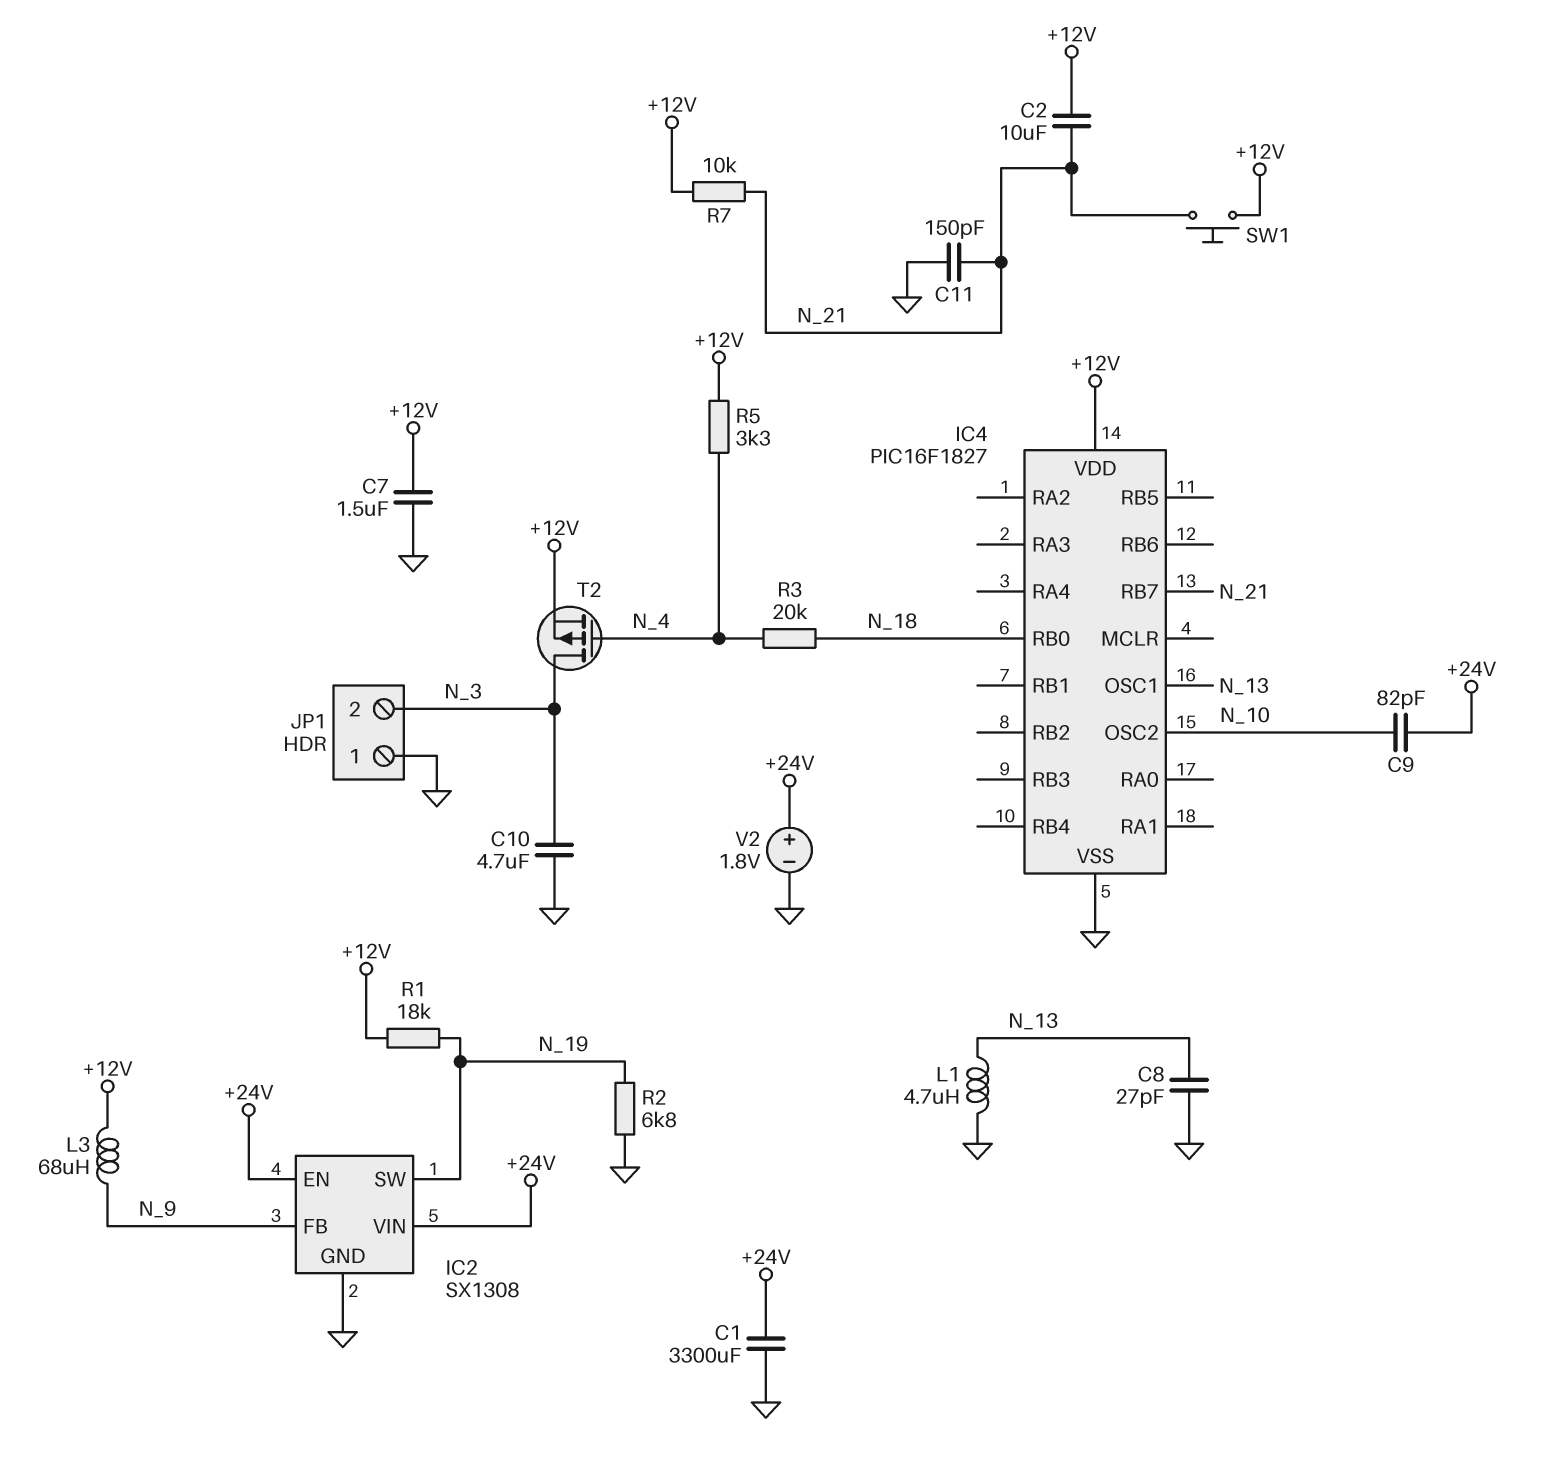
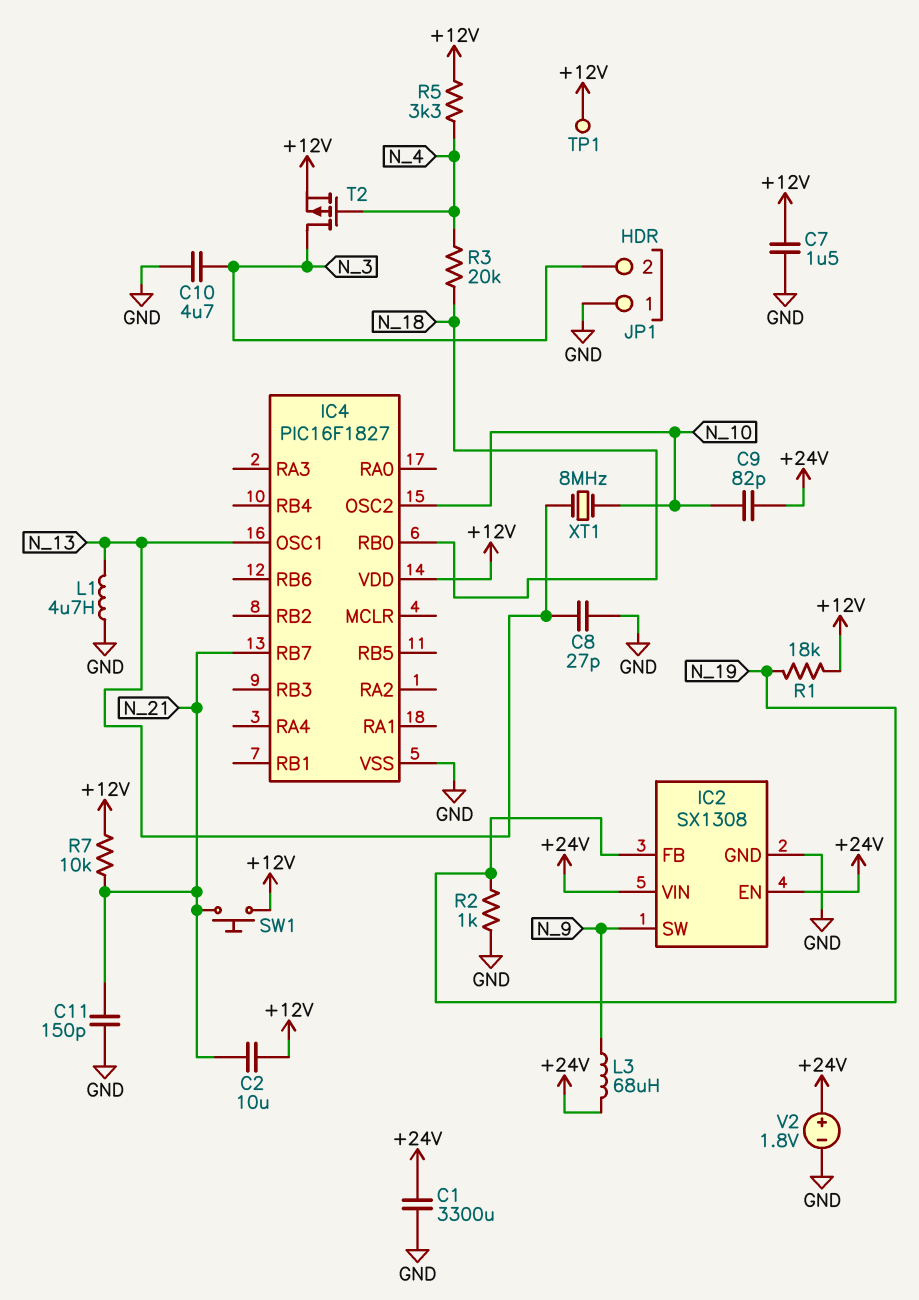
IC2 pin FB: N_9 -> N_19
IC2 pin SW: N_19 -> N_9
L3: 68uH (+12V, N_9) -> 68uH (+24V, N_9)
R2: 6.8k (GND, N_19) -> 1k (GND, N_19)
TP1: none -> test point (+12V)
XT1: none -> 8MHz (N_10, N_13)

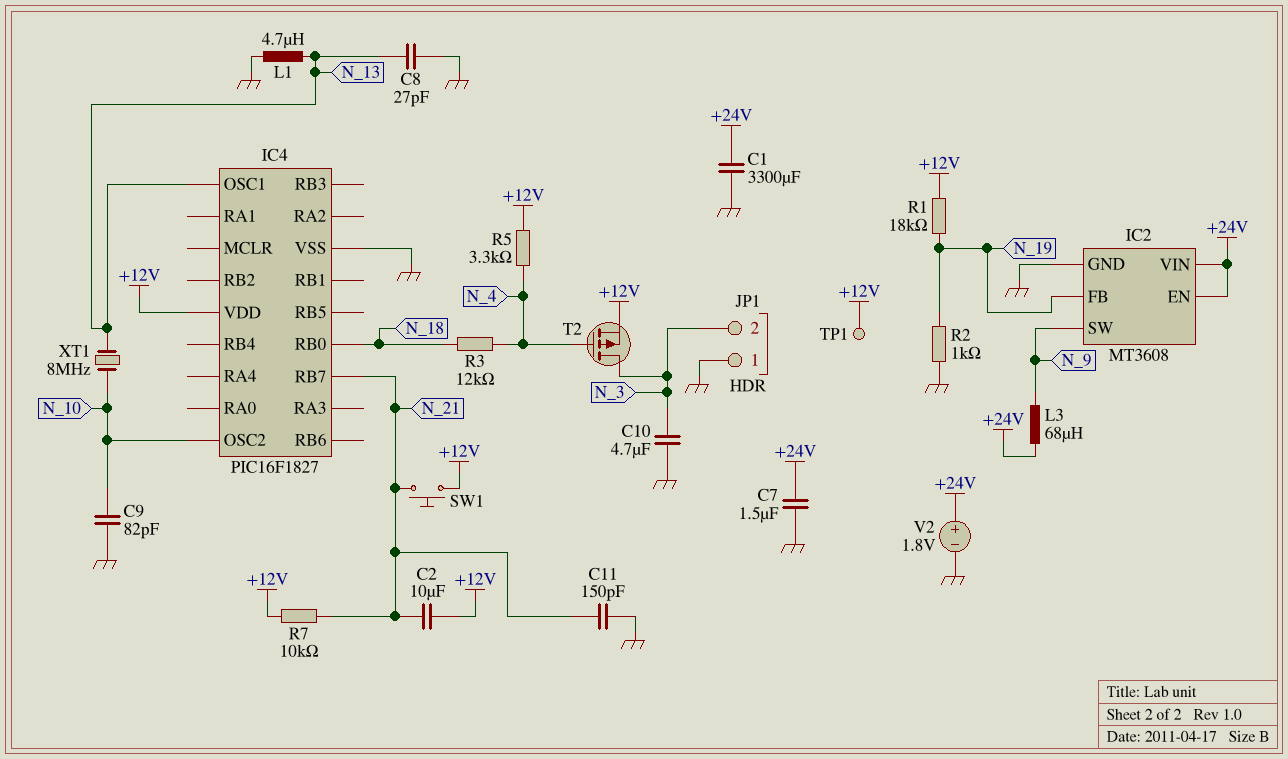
C7: 1.5uF (+12V, GND) -> 1.5uF (+24V, GND)
C9: 82pF (+24V, N_10) -> 82pF (GND, N_10)
IC2: SX1308 -> MT3608
R3: 20k (N_4, N_18) -> 12k (N_4, N_18)

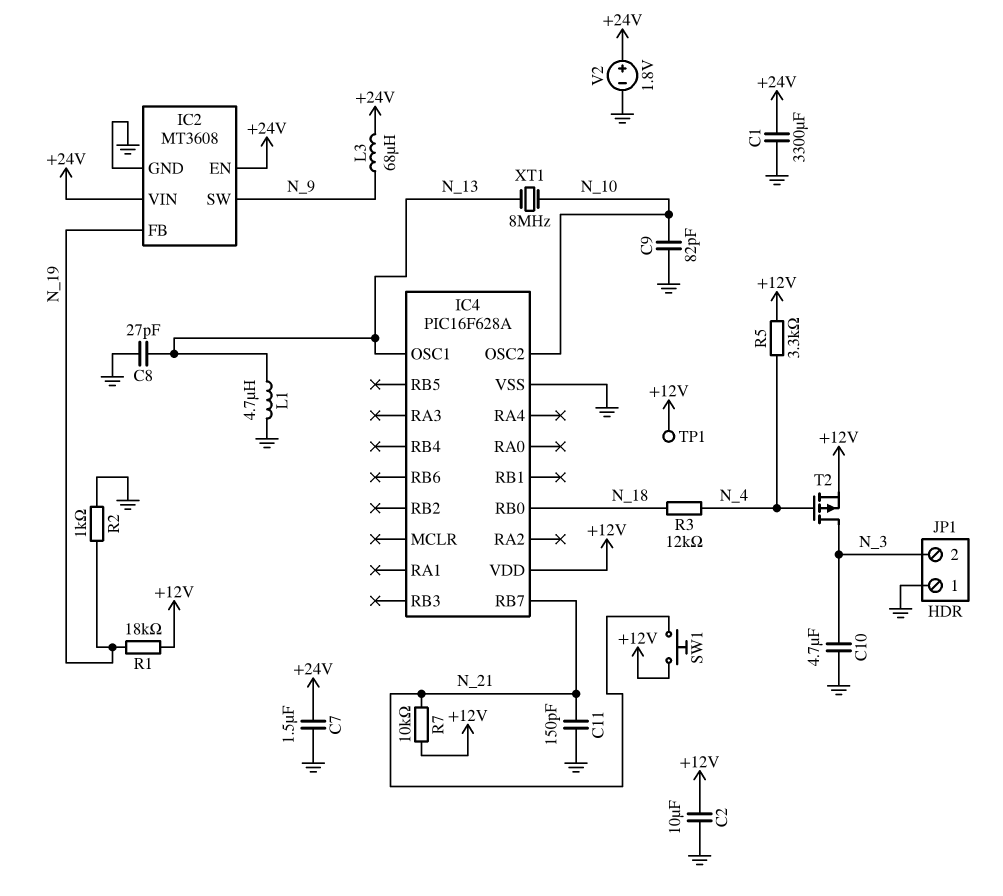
C2: 10uF (+12V, N_21) -> 10uF (+12V, GND)
IC4: PIC16F1827 -> PIC16F628A

